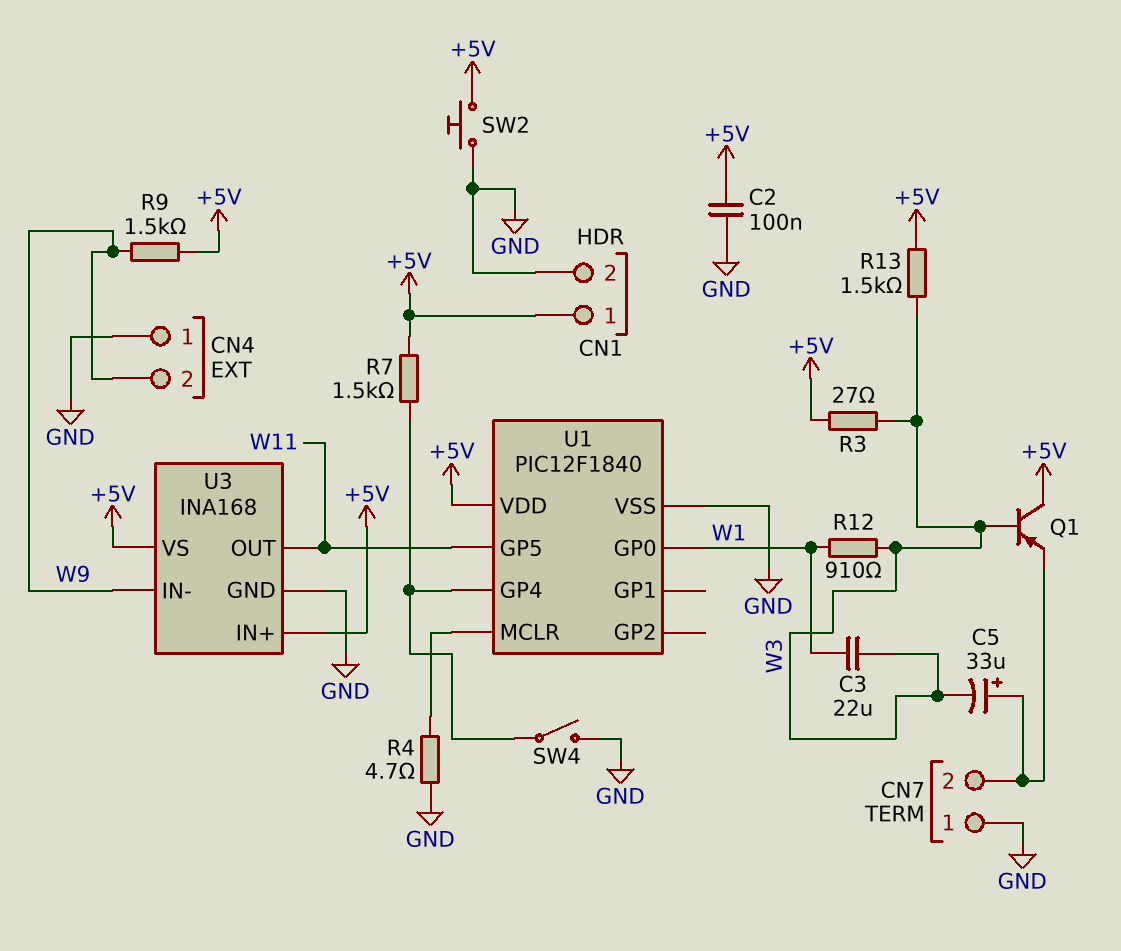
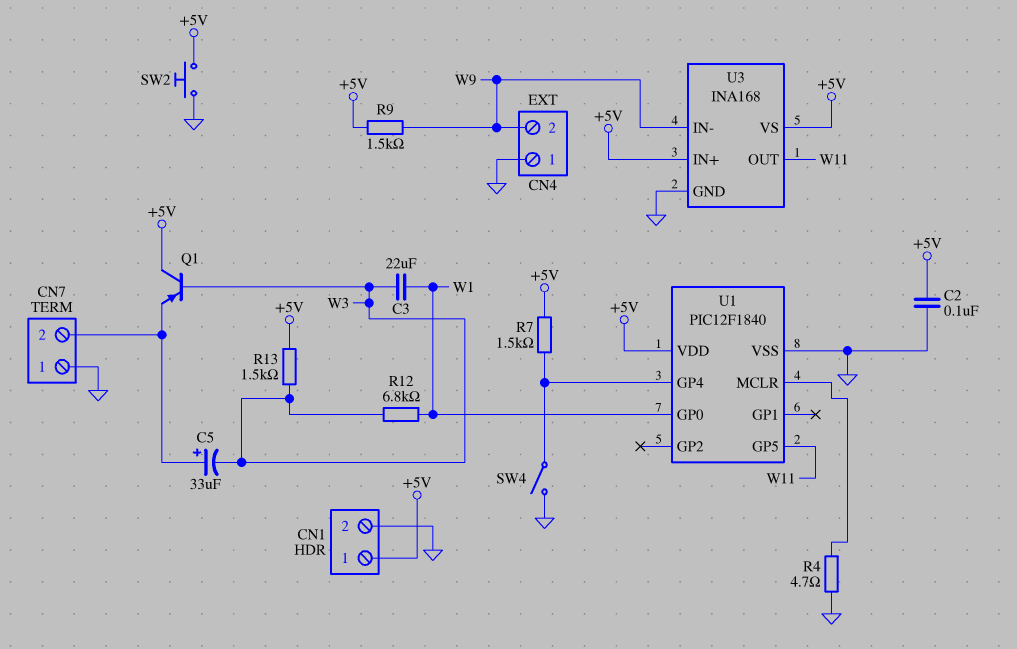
R3: 27 (+5V, W3) -> none
R12: 910 (W1, W3) -> 6.8k (W1, W3)

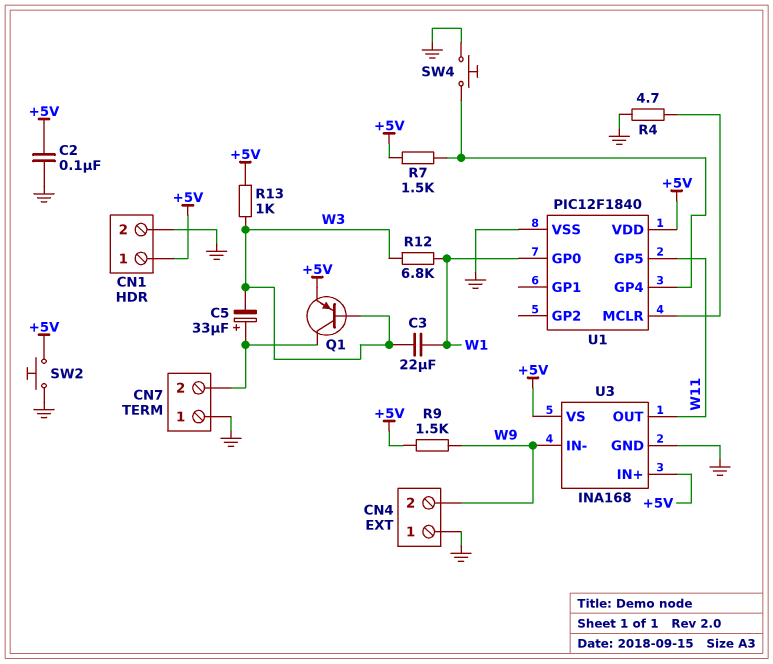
Q1: PNP (B W3, C +5V, E CN7/2) -> PNP (B W3, C CN7/2, E +5V)
R13: 1.5k (+5V, W3) -> 1k (+5V, W3)
SW4: switch (GND, U1/GP4) -> button (GND, U1/GP4)

